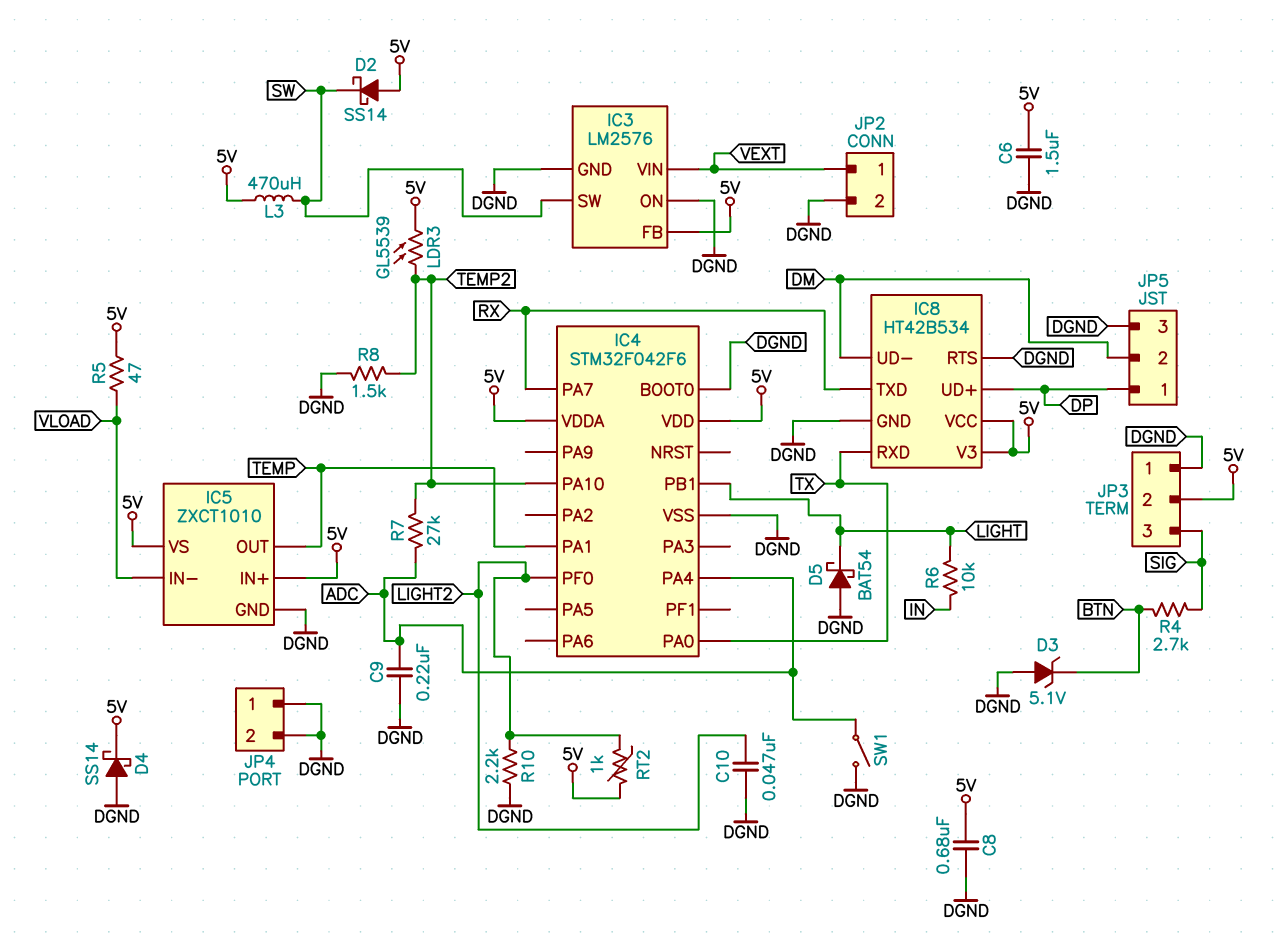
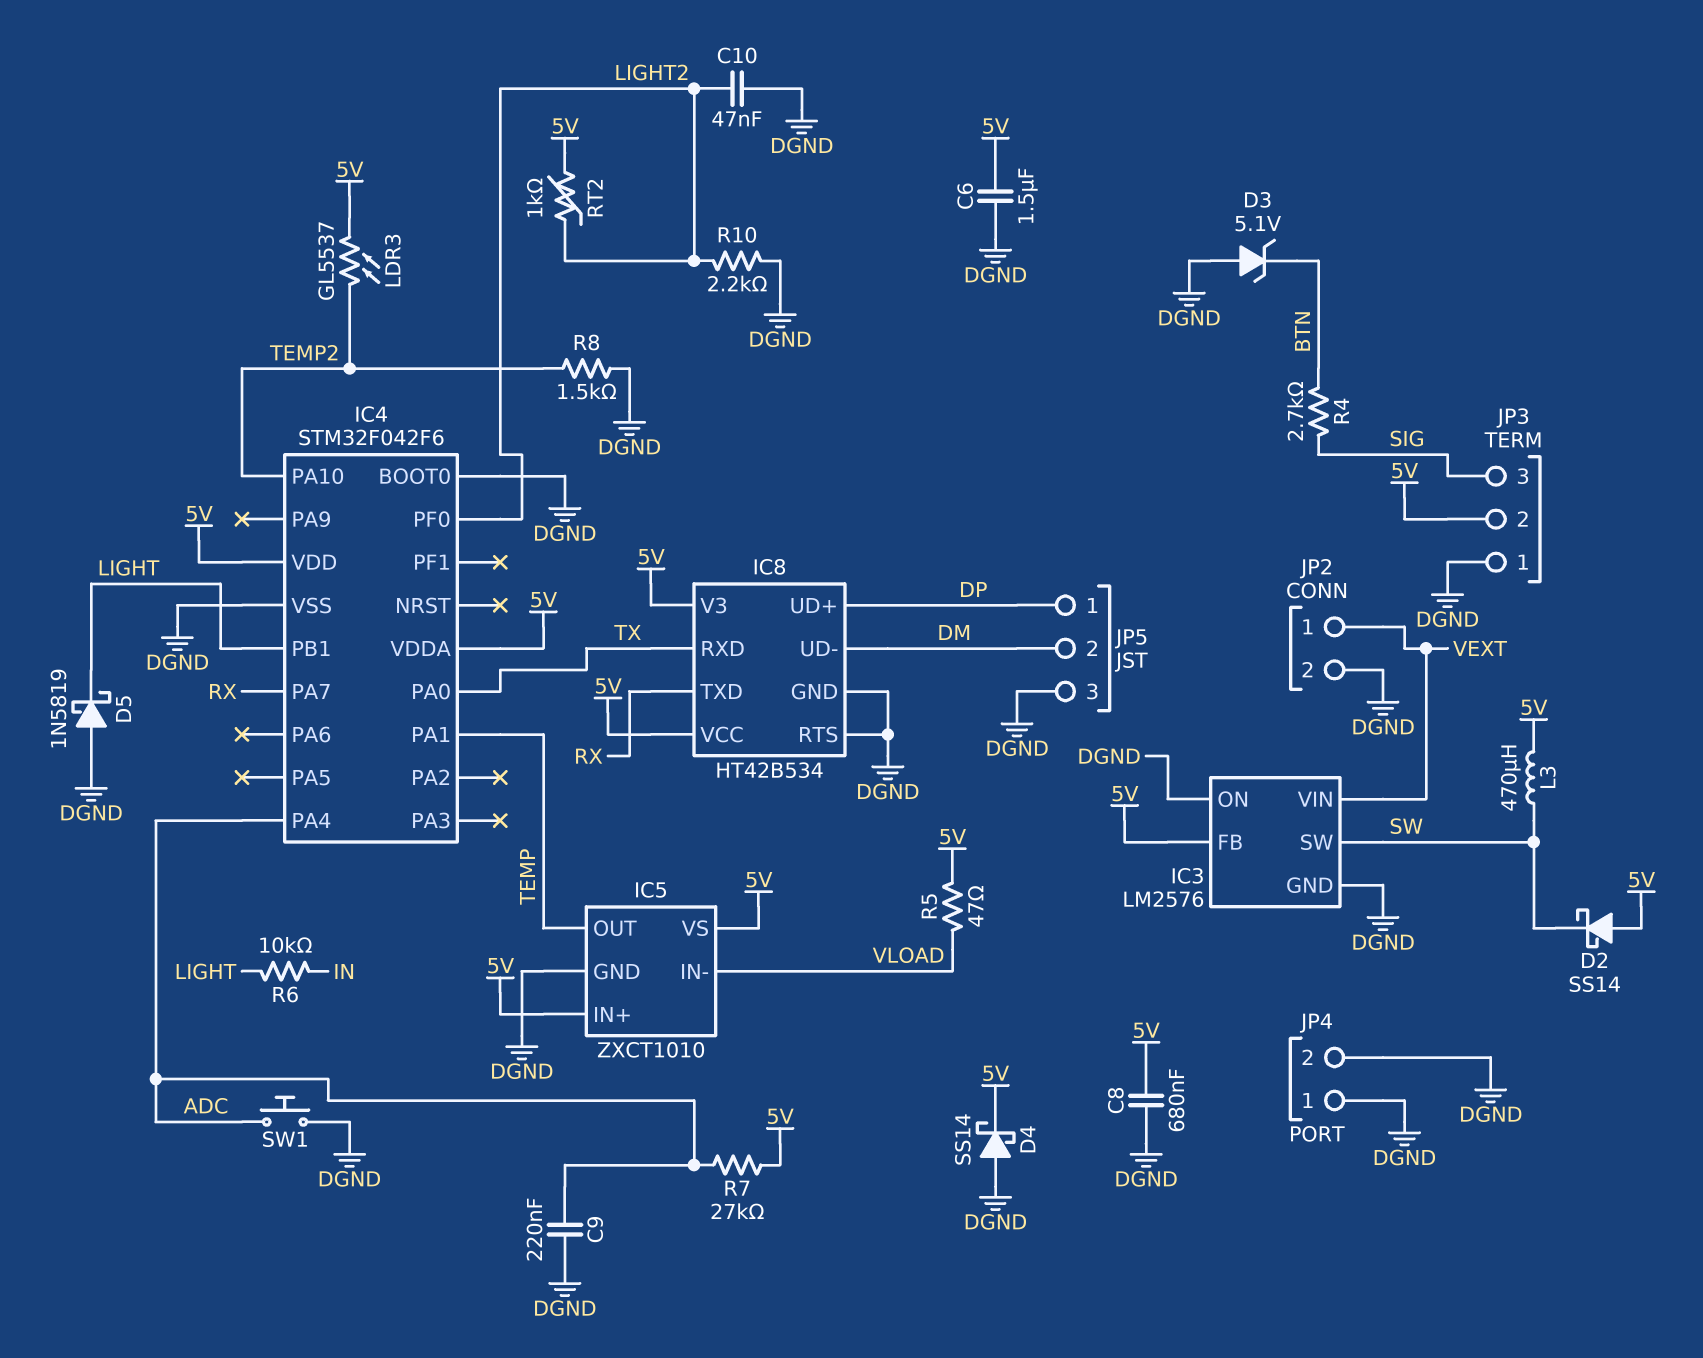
D5: schottky BAT54 (A DGND, K LIGHT) -> schottky 1N5819 (A DGND, K LIGHT)
LDR3: GL5539 (5V, TEMP2) -> GL5537 (5V, TEMP2)
R7: 27k (ADC, TEMP2) -> 27k (5V, ADC)
SW1: switch (ADC, DGND) -> button (ADC, DGND)

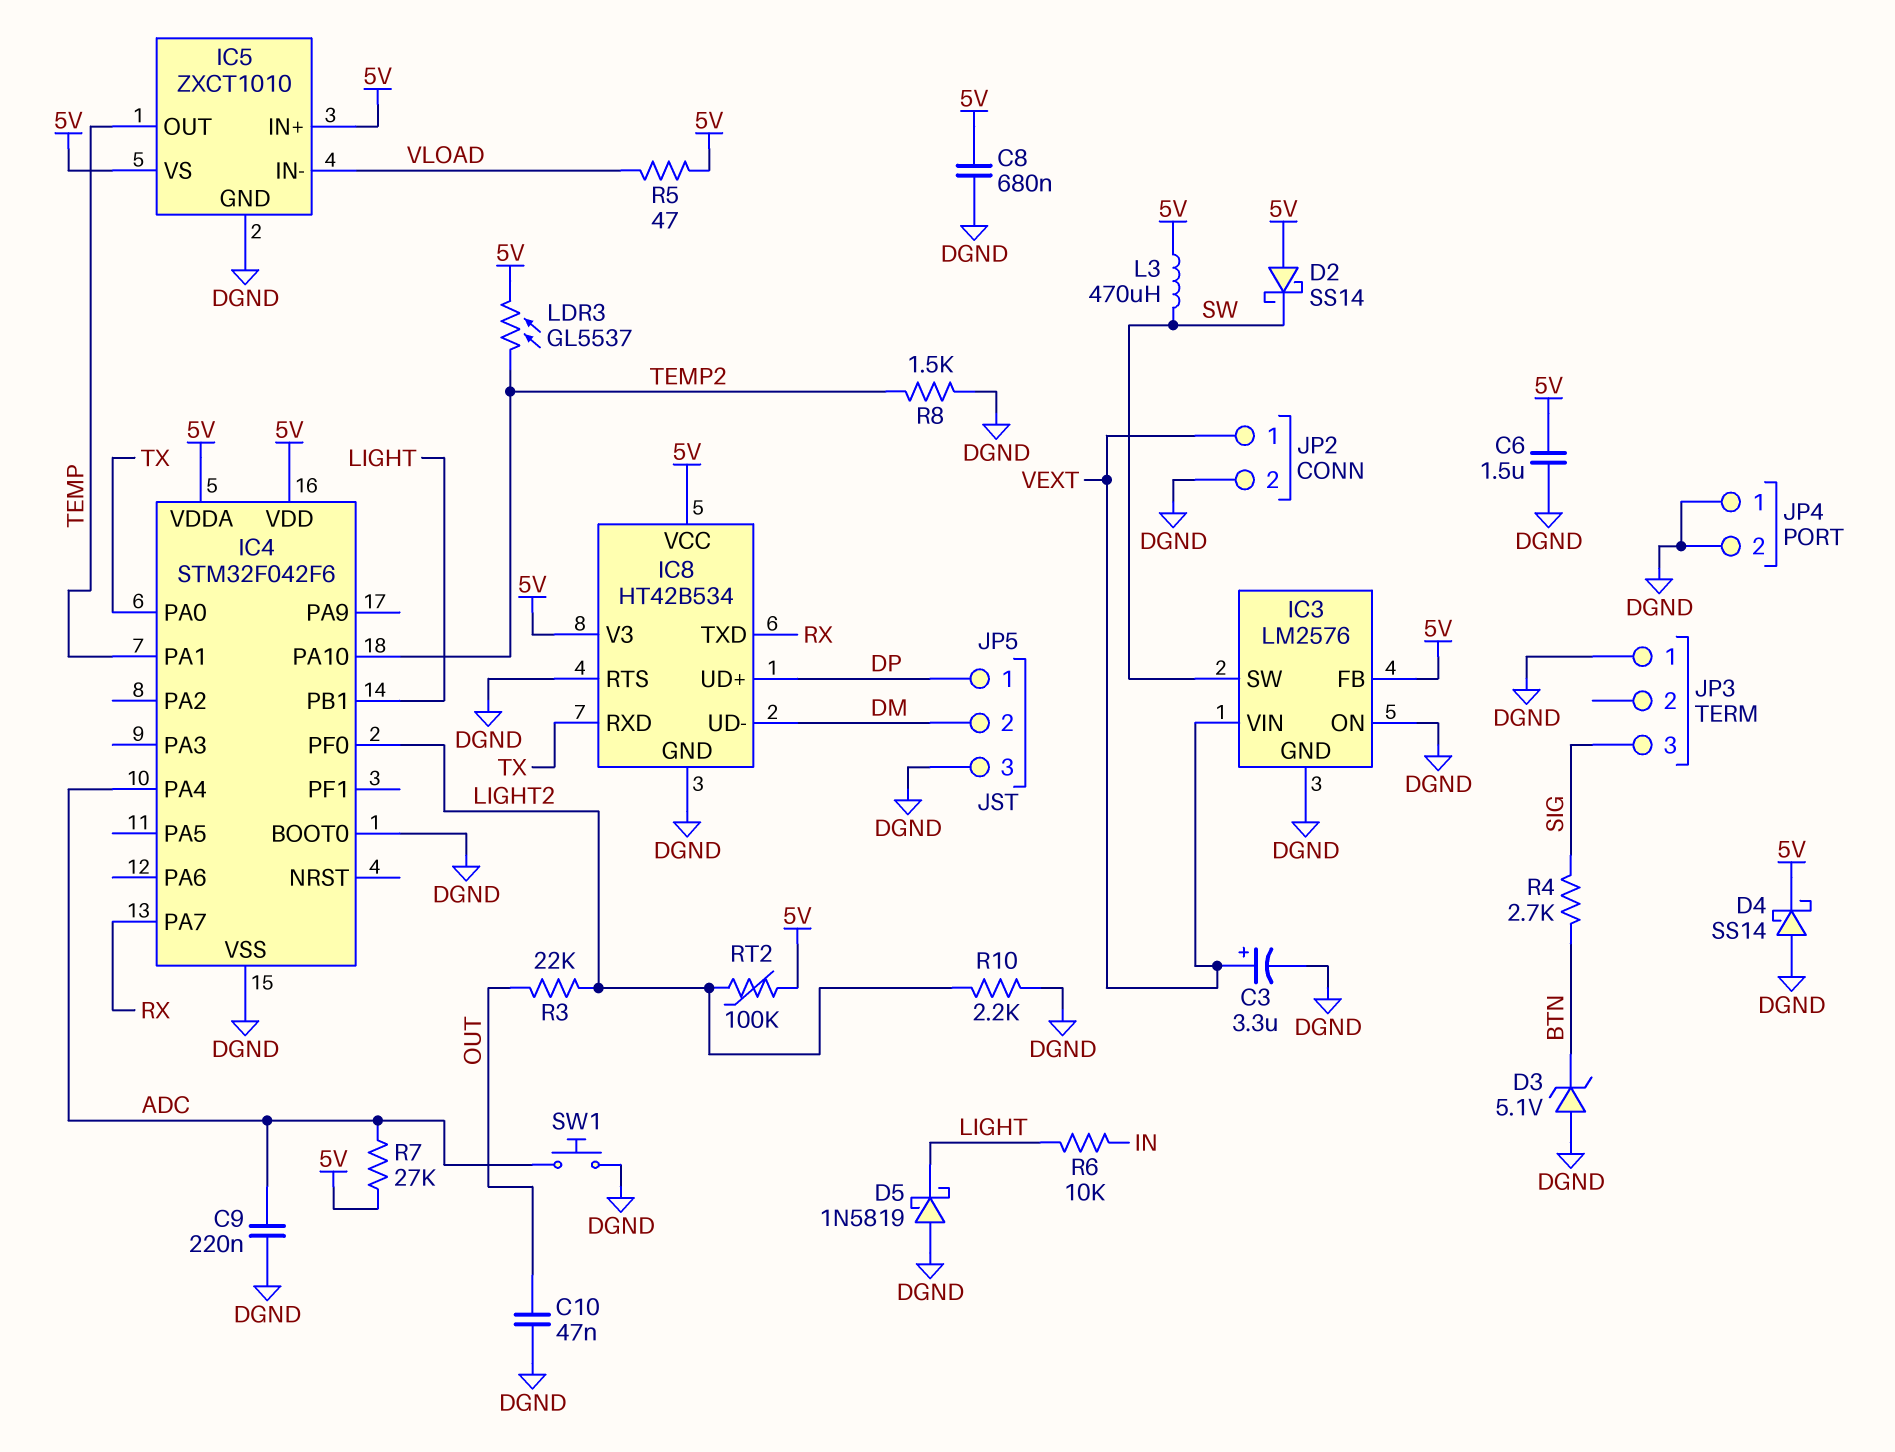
C3: none -> 3.3uF (plus VEXT, minus DGND)
C10: 47nF (DGND, LIGHT2) -> 47nF (DGND, OUT)
JP3 pin 2: 5V -> none
R3: none -> 22k (LIGHT2, OUT)
RT2: 1k (5V, LIGHT2) -> 100k (5V, LIGHT2)

